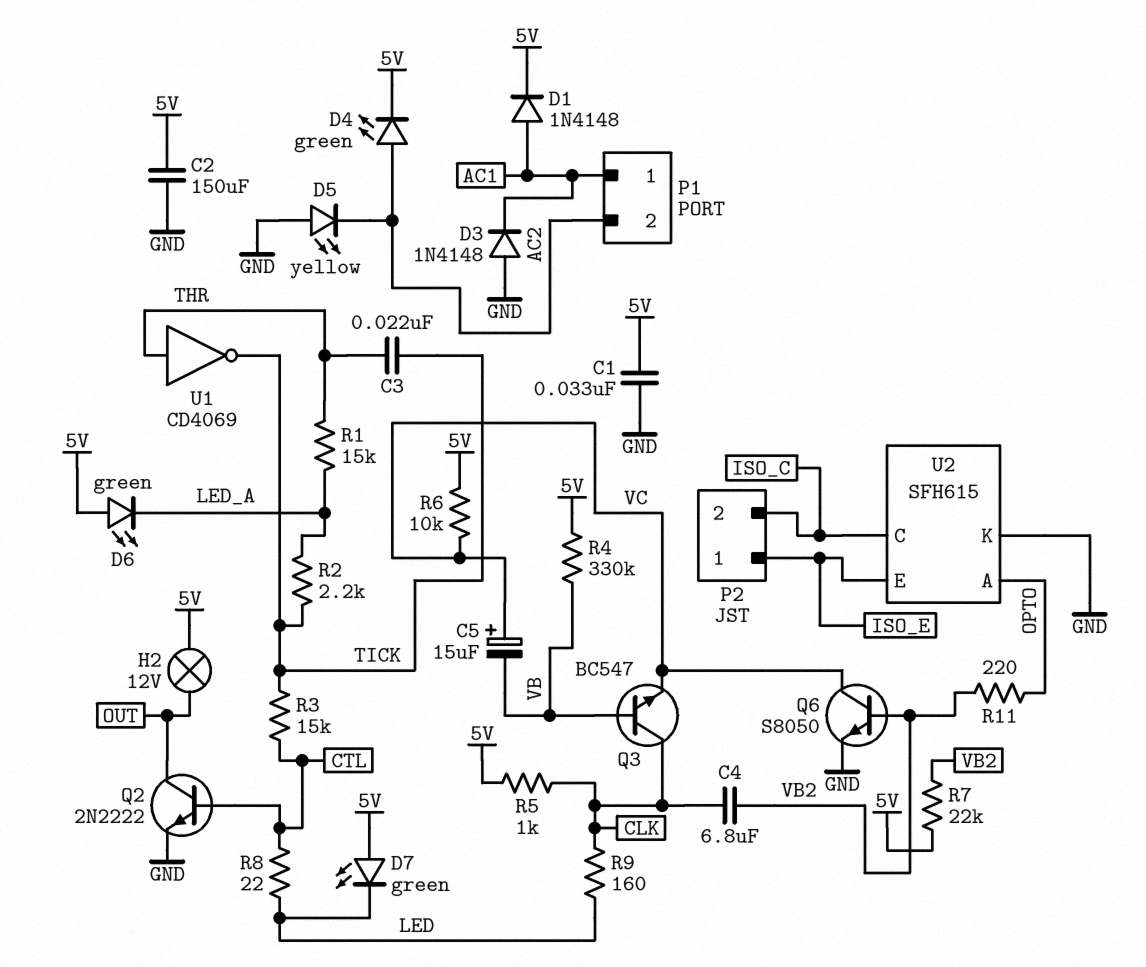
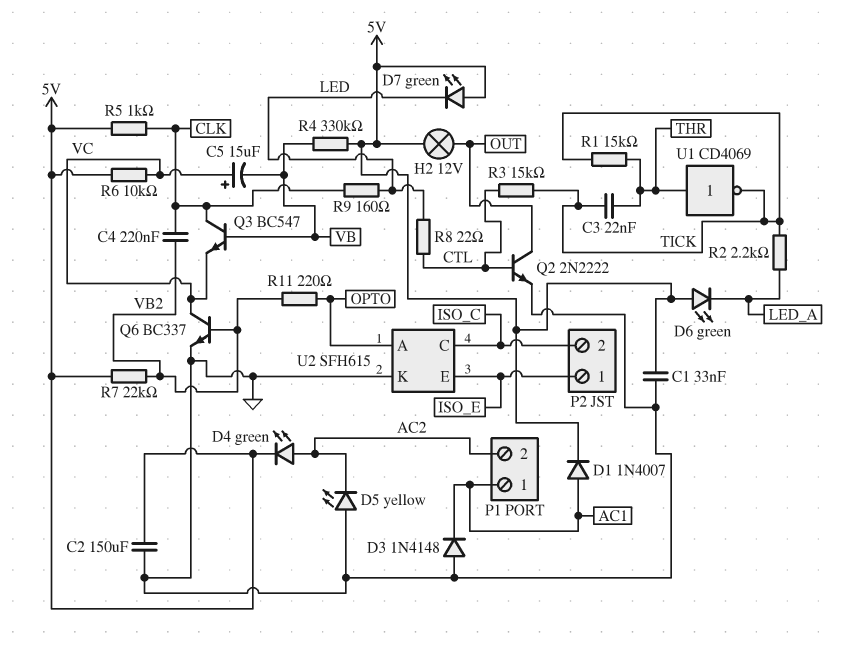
C4: 6.8uF (CLK, VB2) -> 220nF (CLK, VB2)
D1: diode 1N4148 (A AC1, K 5V) -> diode 1N4007 (A AC1, K 5V)
Q6: NPN S8050 (B VB2, C VC, E GND) -> NPN BC337 (B VB2, C VC, E GND)
R1: 15k (LED_A, THR) -> 15k (THR, TICK)

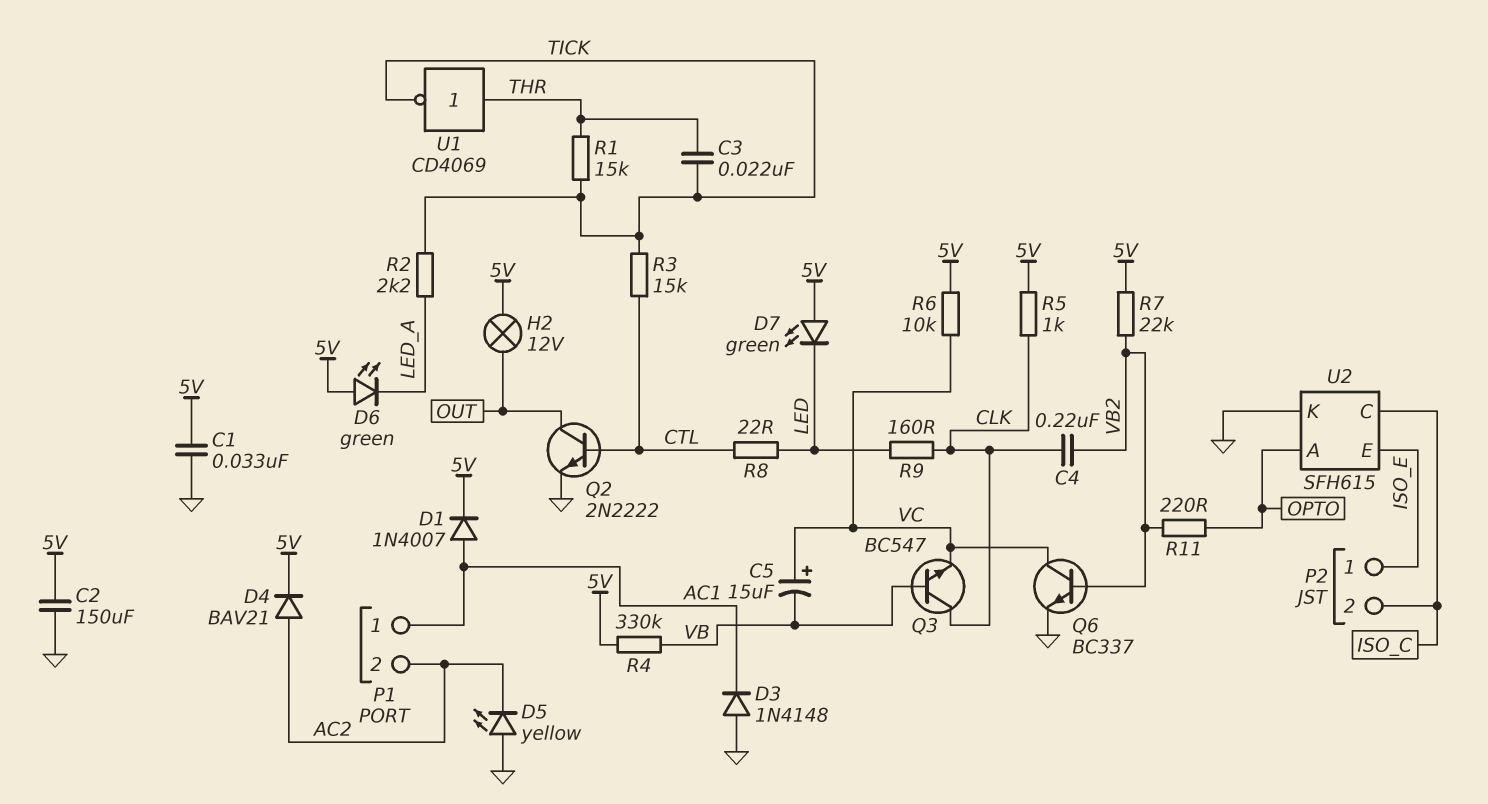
D4: LED green (A AC2, K 5V) -> diode BAV21 (A AC2, K 5V)

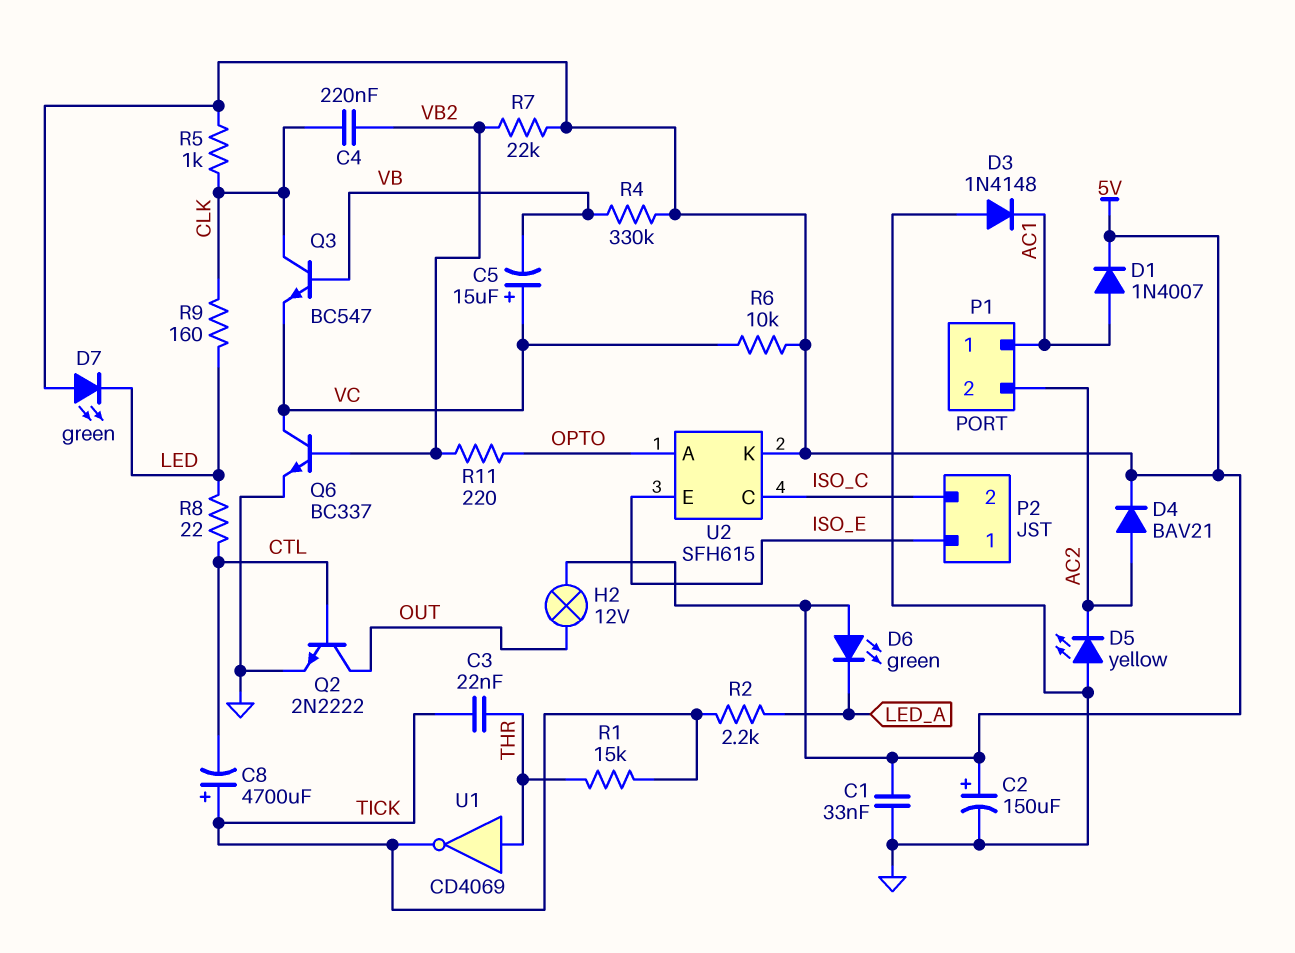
C2: 150uF (5V, GND) -> 150uF (plus 5V, minus GND)
C8: none -> 4700uF (plus TICK, minus CTL)
R3: 15k (CTL, TICK) -> none
U2 pin K: GND -> 5V

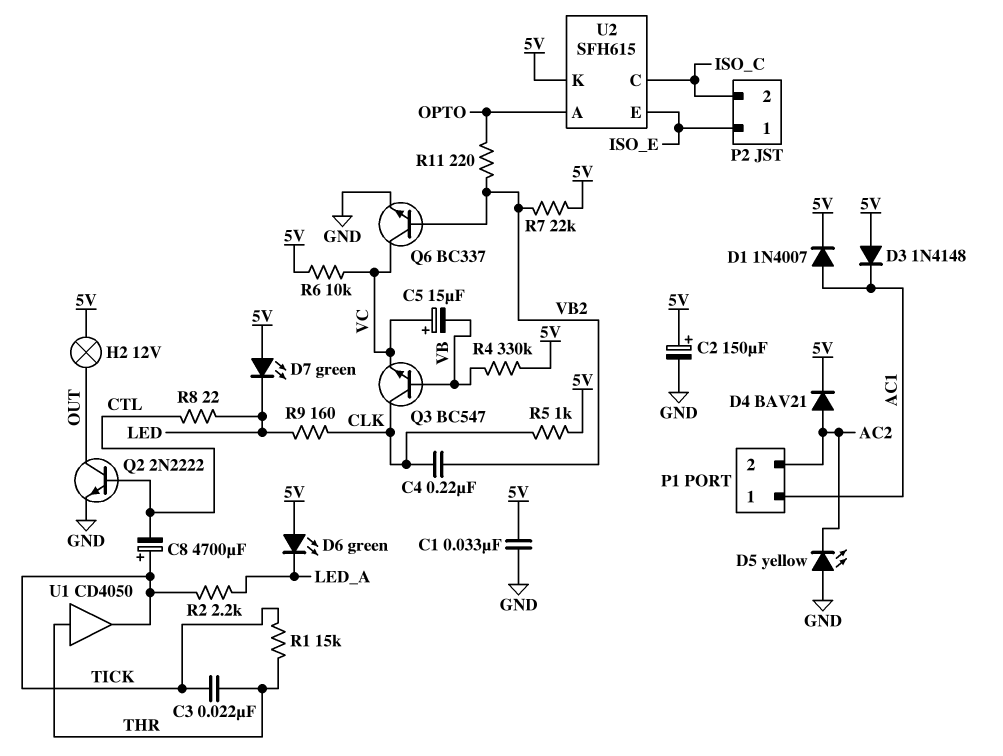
D3: diode 1N4148 (A GND, K AC1) -> diode 1N4148 (A 5V, K AC1)
U1: NOT CD4069 (in THR, out TICK) -> buffer CD4050 (in THR, out TICK)

